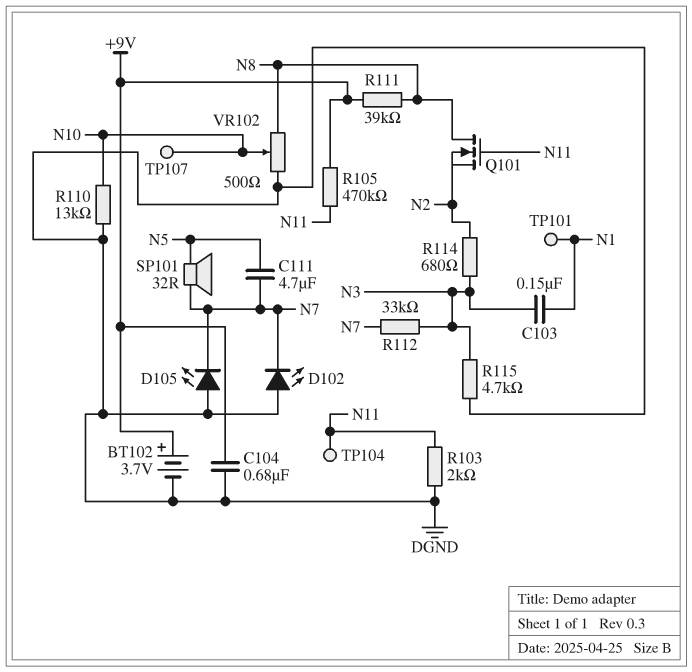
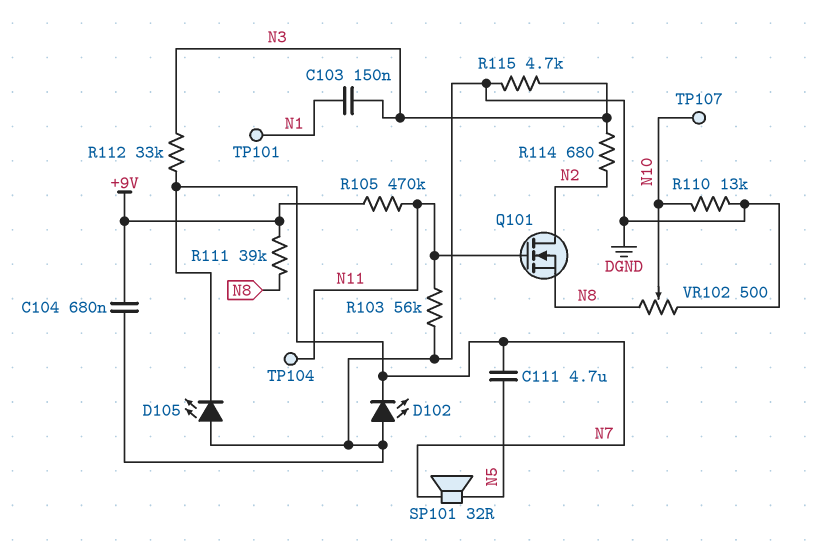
BT102: 3.7V (plus +9V, minus DGND) -> none
Q101: NMOS (G N11, D N8, S N2) -> NMOS (G N11, D N2, S N8)
R103: 2k (DGND, N11) -> 56k (DGND, N11)

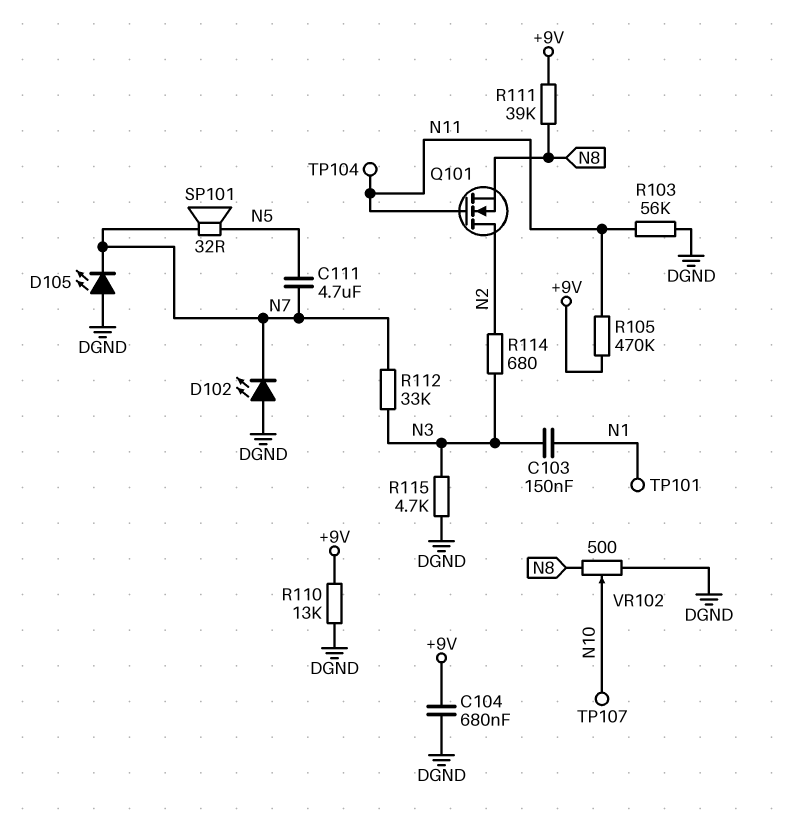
R110: 13k (DGND, N10) -> 13k (+9V, DGND)

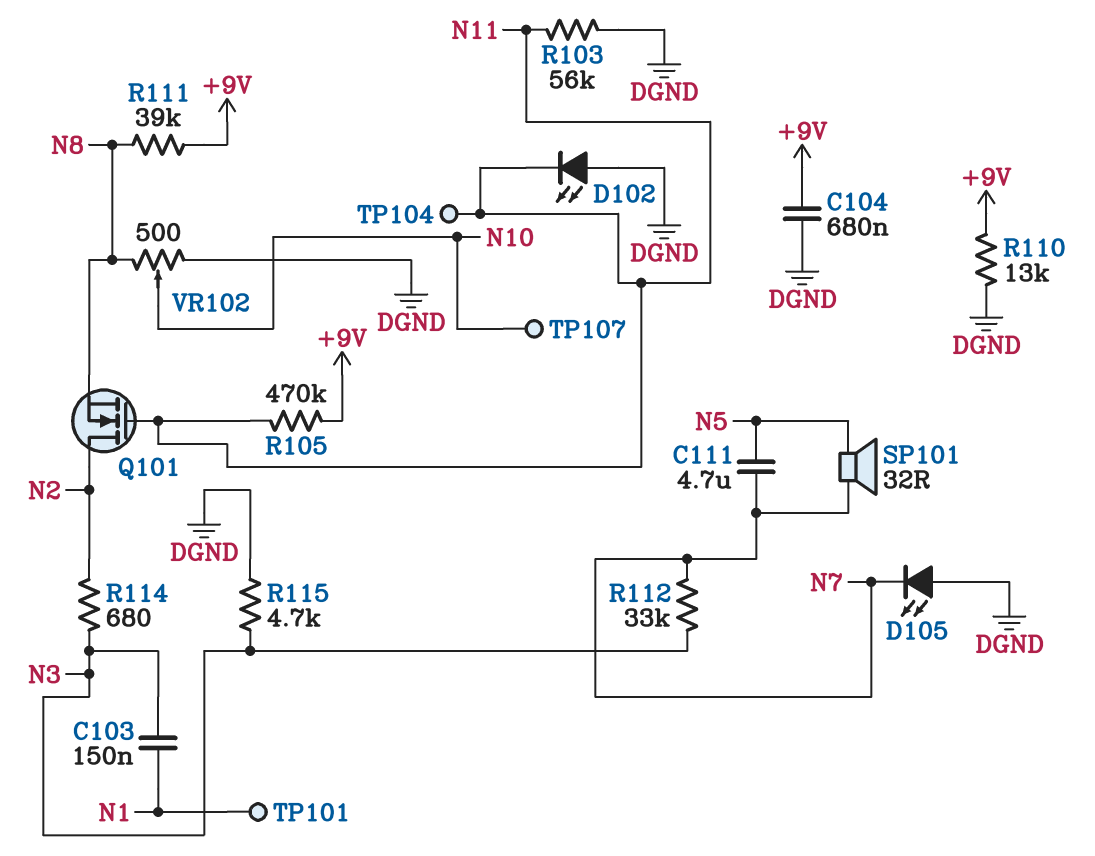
D102: LED (A DGND, K N7) -> LED (A DGND, K N11)

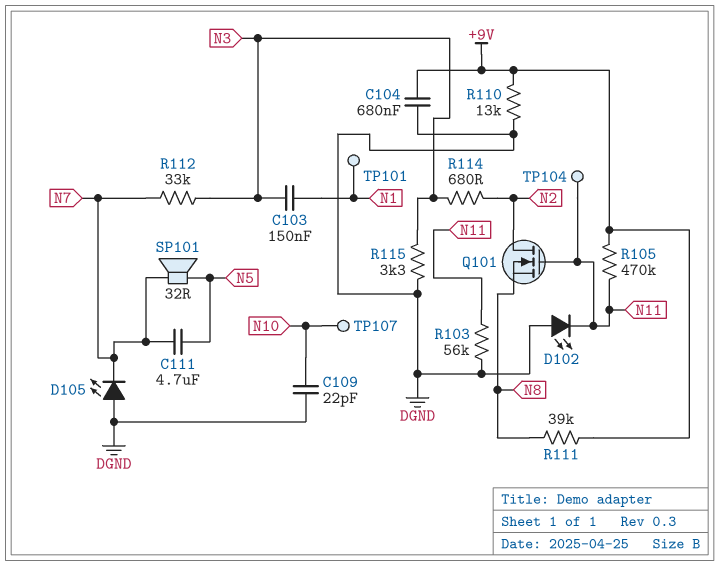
C109: none -> 22pF (DGND, N10)
R115: 4.7k (DGND, N3) -> 3.3k (DGND, N3)
VR102: 500 (DGND, N8, wiper N10) -> none

